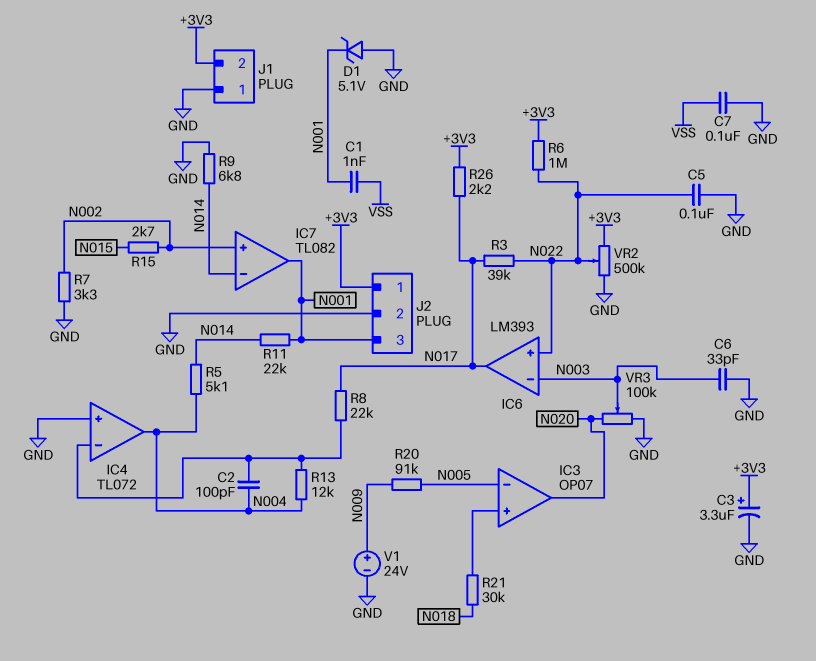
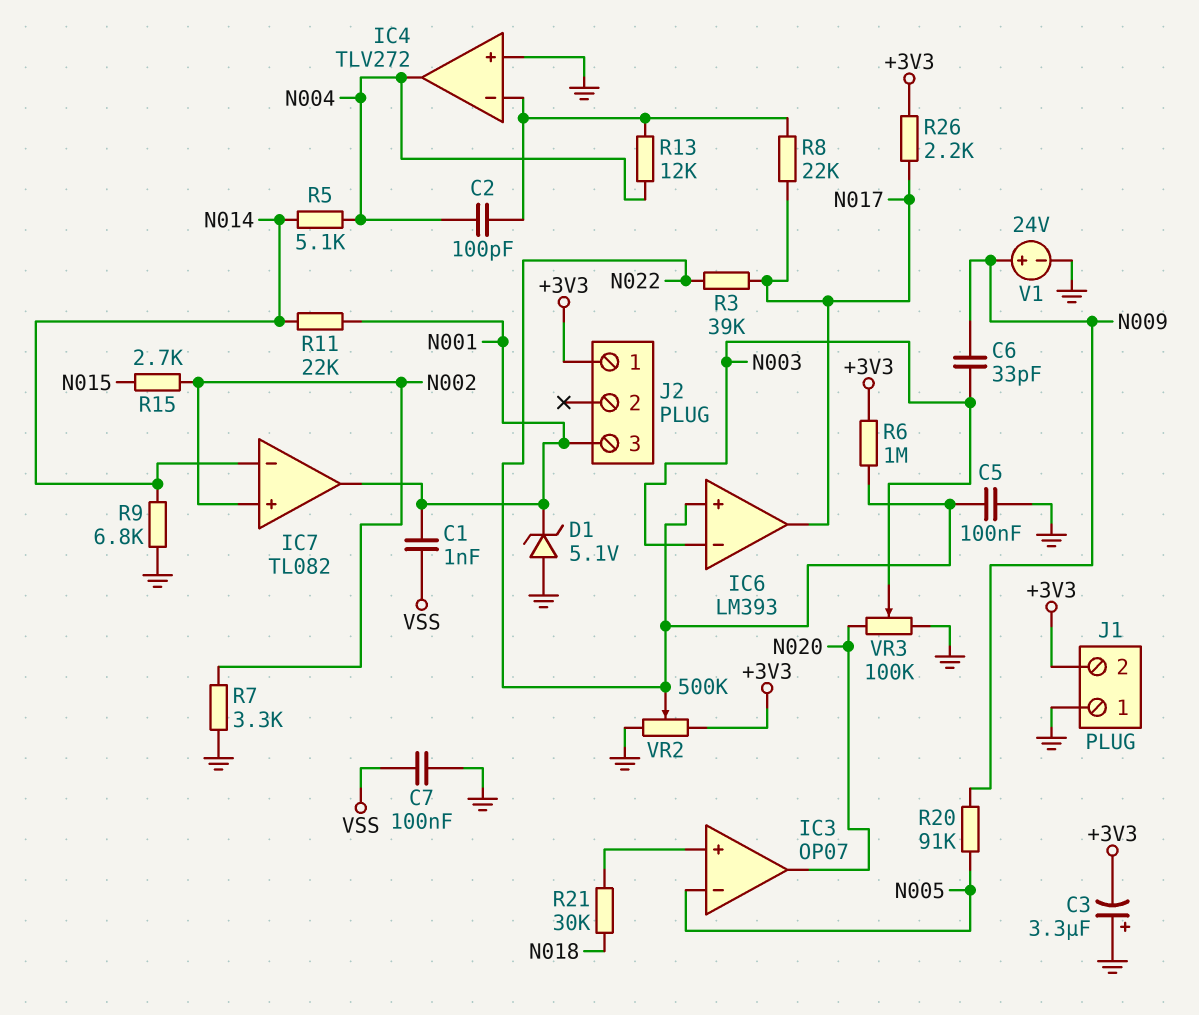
C3: 3.3uF (plus +3V3, minus GND) -> 3.3uF (plus GND, minus +3V3)
C6: 33pF (GND, N003) -> 33pF (N003, N009)
IC4: TL072 -> TLV272
J2 pin 2: GND -> none

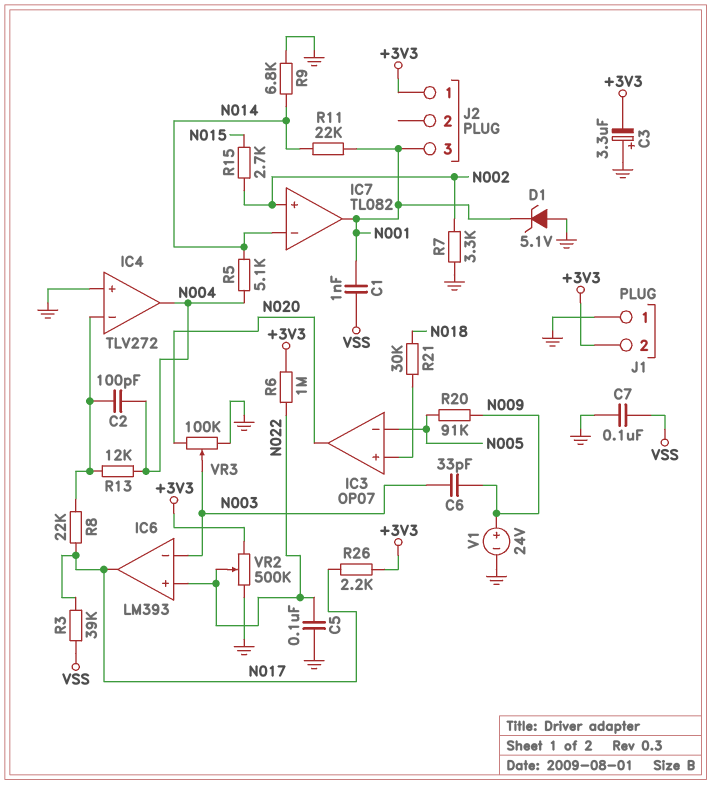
R3: 39k (N017, N022) -> 39k (N017, VSS)

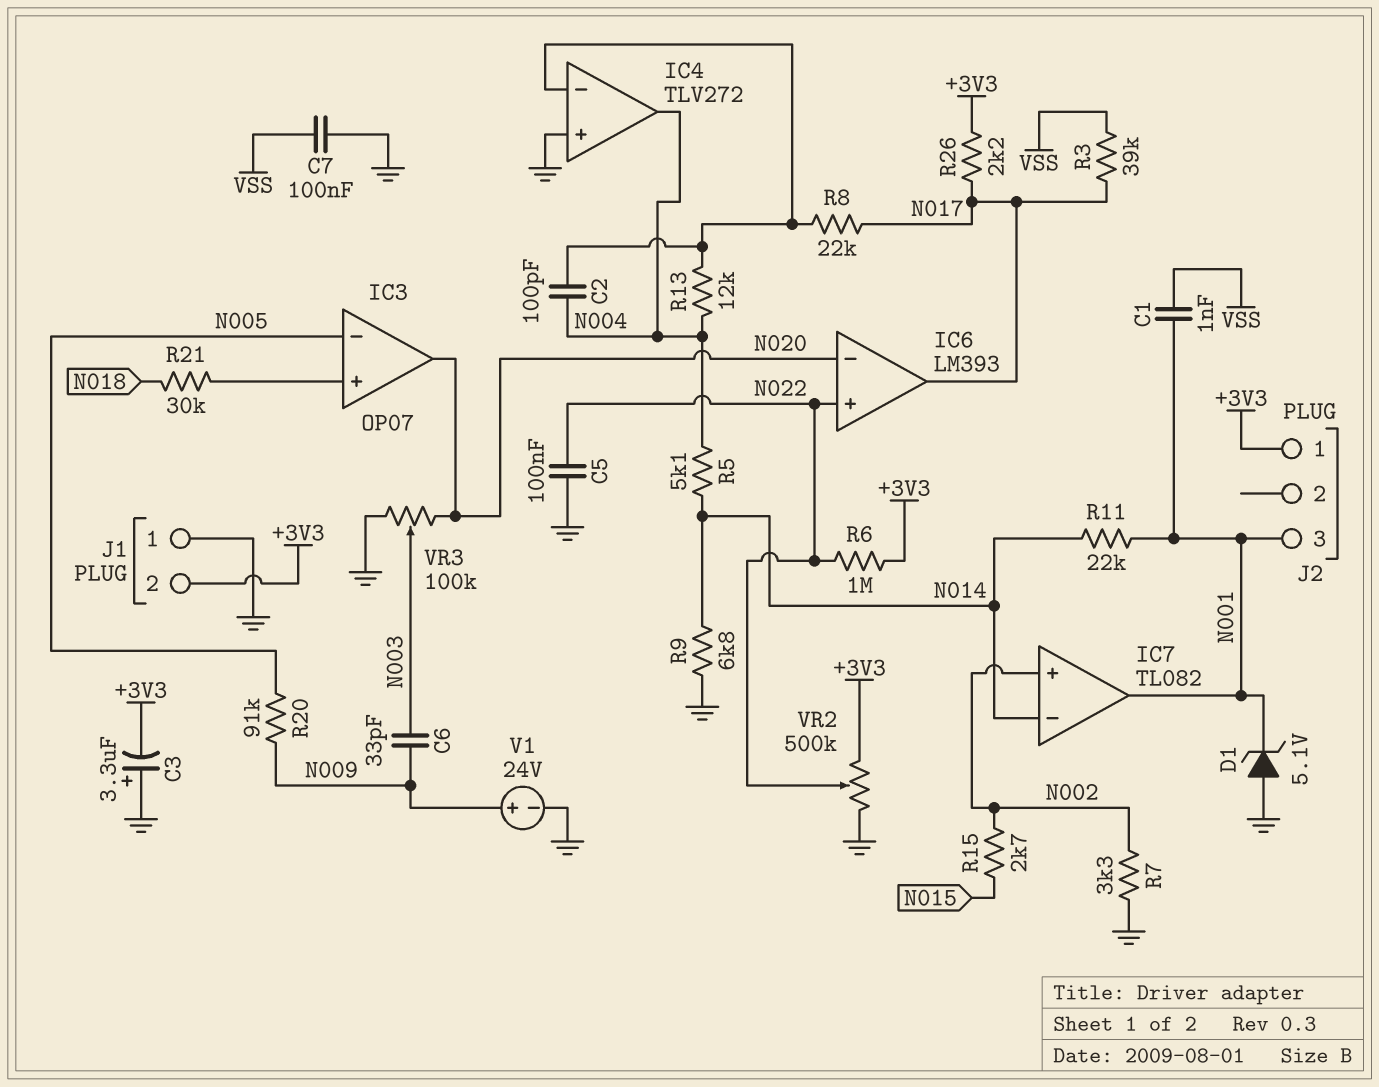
IC6 pin in-: N003 -> N020

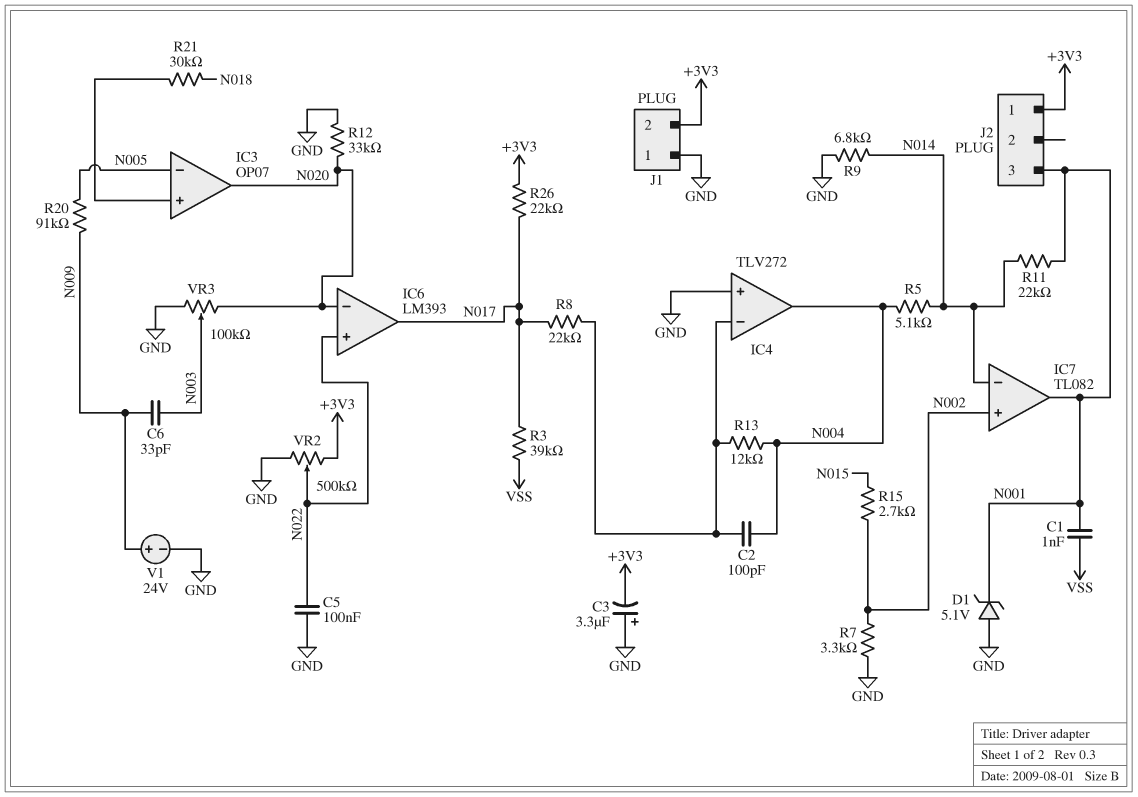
C7: 100nF (GND, VSS) -> none
R6: 1M (+3V3, N022) -> none
R12: none -> 33k (GND, N020)
R26: 2.2k (+3V3, N017) -> 22k (+3V3, N017)

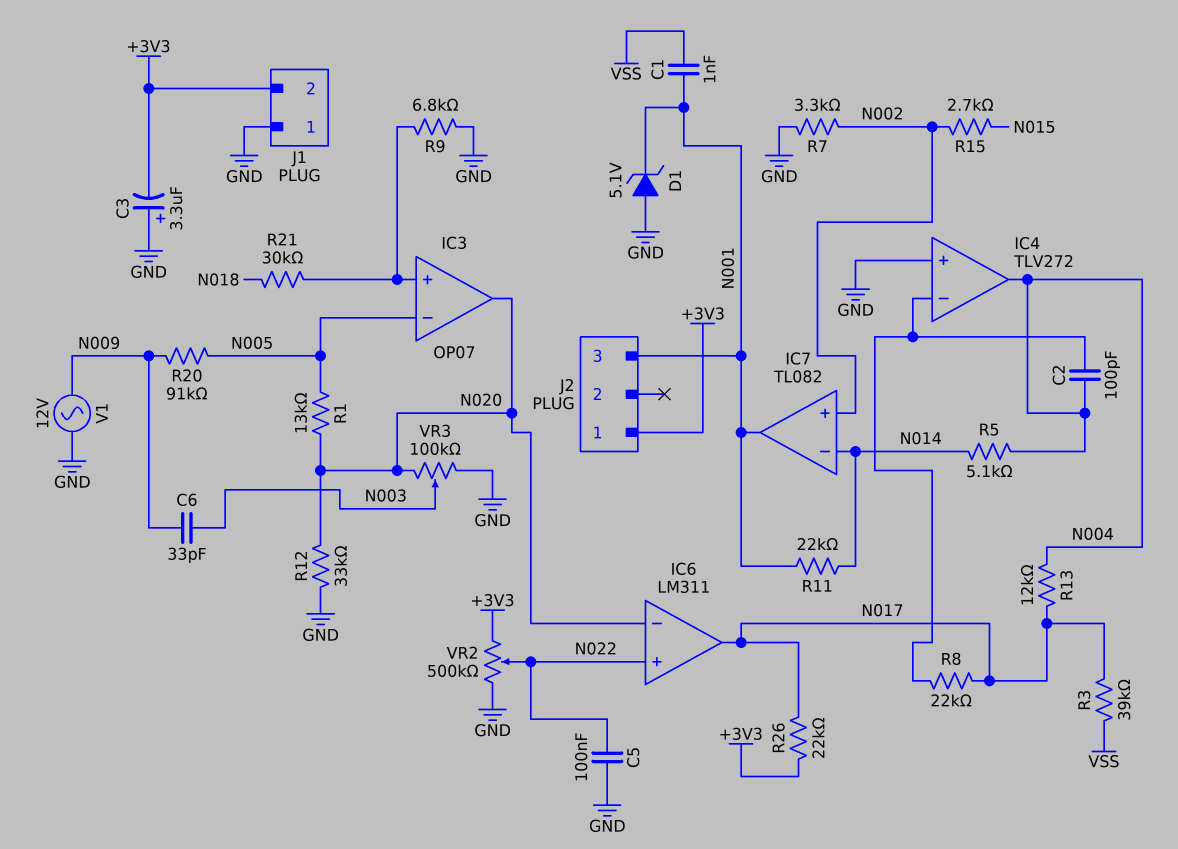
IC6: LM393 -> LM311
R1: none -> 13k (N005, N020)
R9: 6.8k (GND, N014) -> 6.8k (GND, IC3/in+)
R13: 12k (IC4/in-, N004) -> 12k (N004, N017)
V1: 24V (plus N009, minus GND) -> AC 12V (GND, N009)

